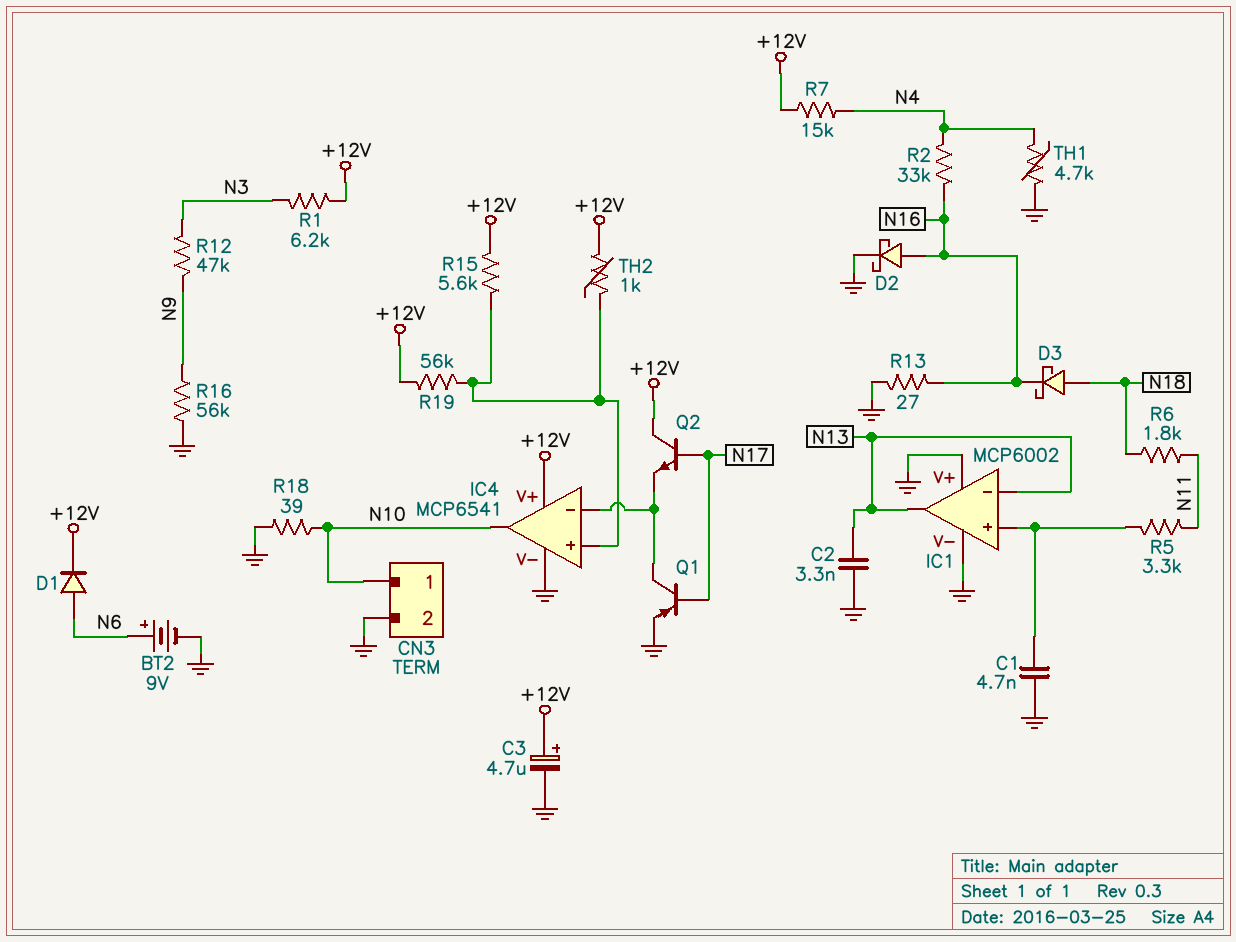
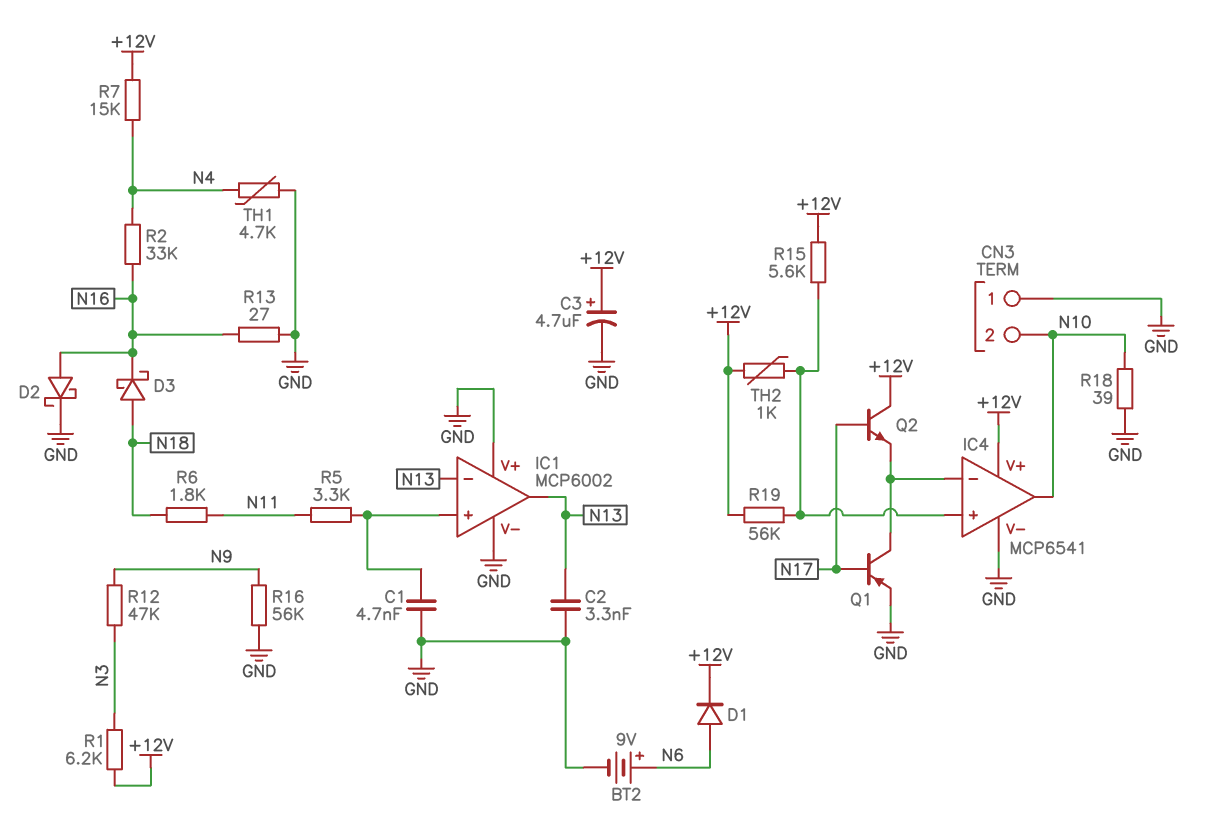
CN3 pin 1: N10 -> GND
CN3 pin 2: GND -> N10

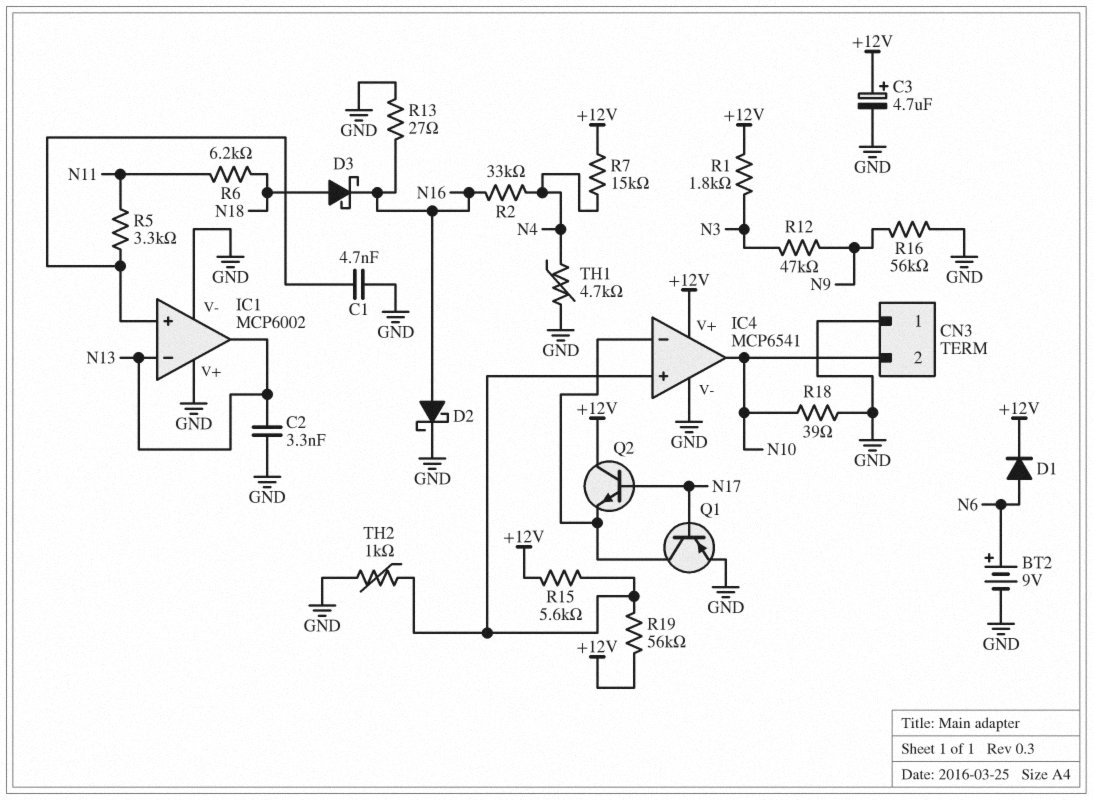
R1: 6.2k (+12V, N3) -> 1.8k (+12V, N3)
R6: 1.8k (N11, N18) -> 6.2k (N11, N18)
TH2: 1k (+12V, IC4/in+) -> 1k (GND, IC4/in+)

